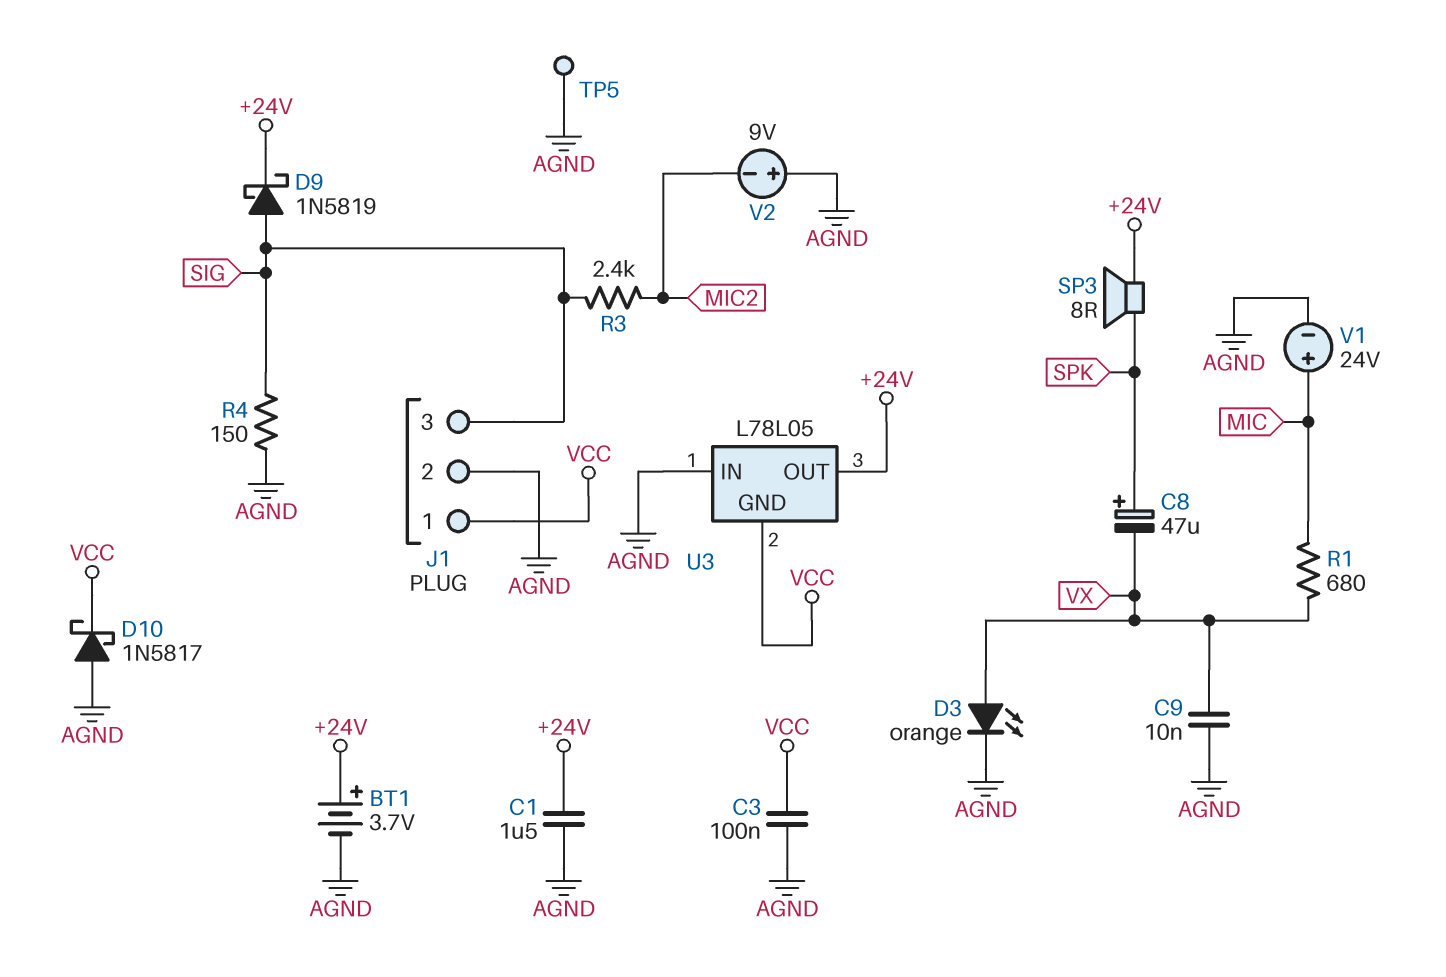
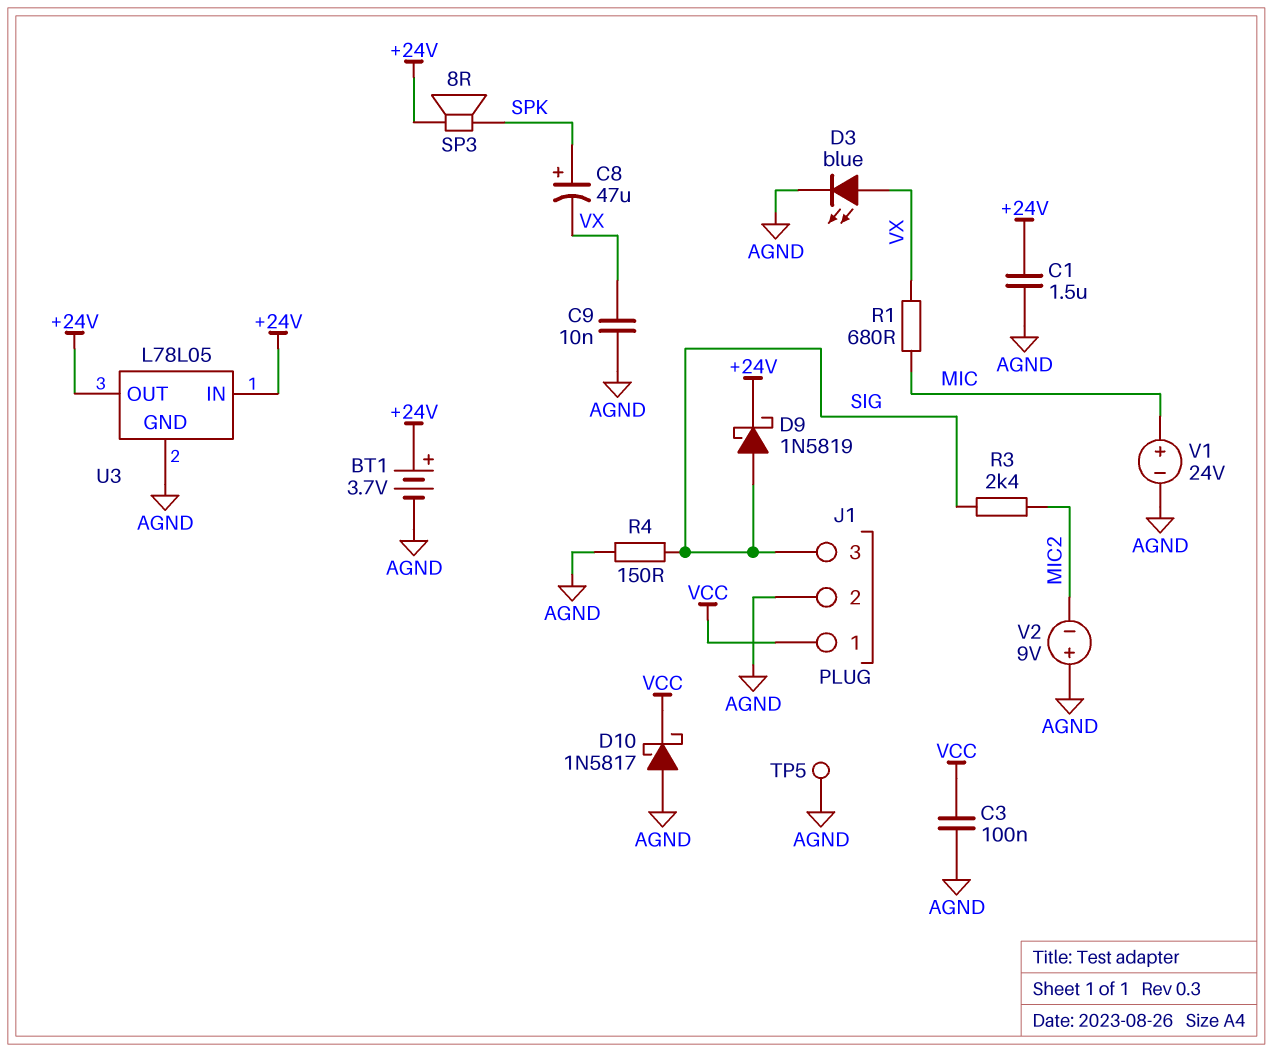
D3: LED orange (A VX, K AGND) -> LED blue (A VX, K AGND)
U3 pin GND: VCC -> AGND
U3 pin IN: AGND -> +24V

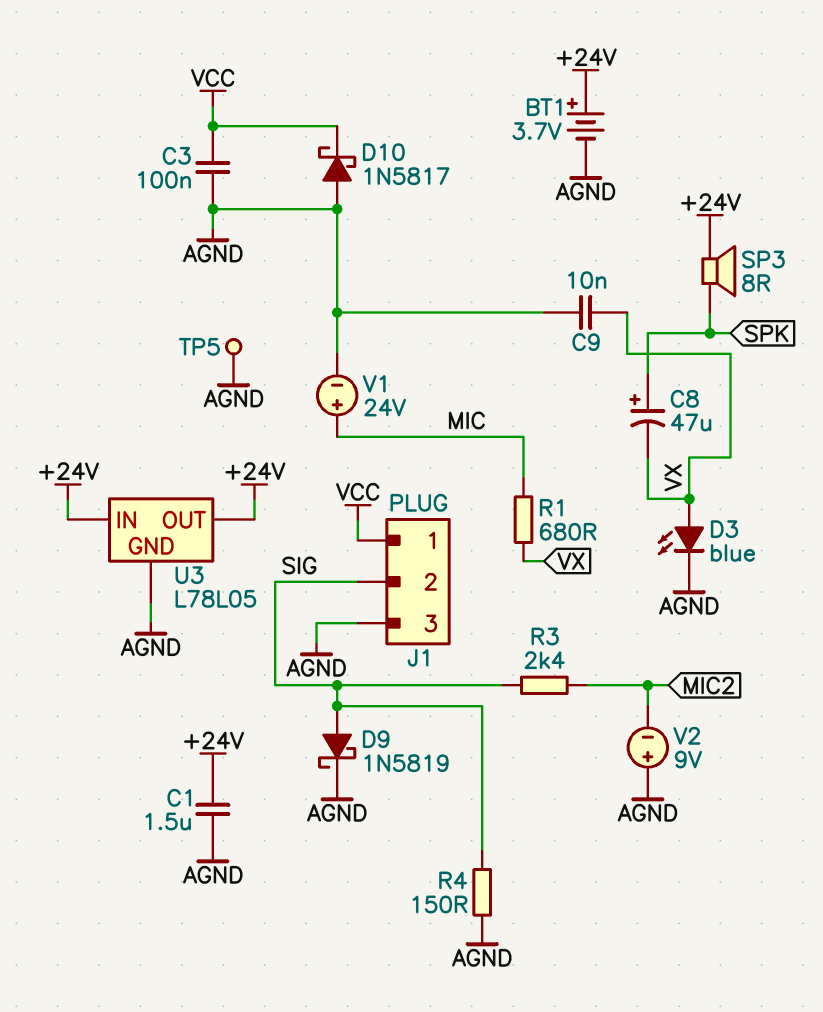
D9: schottky 1N5819 (A SIG, K +24V) -> schottky 1N5819 (A SIG, K AGND)
J1 pin 2: AGND -> SIG
J1 pin 3: SIG -> AGND

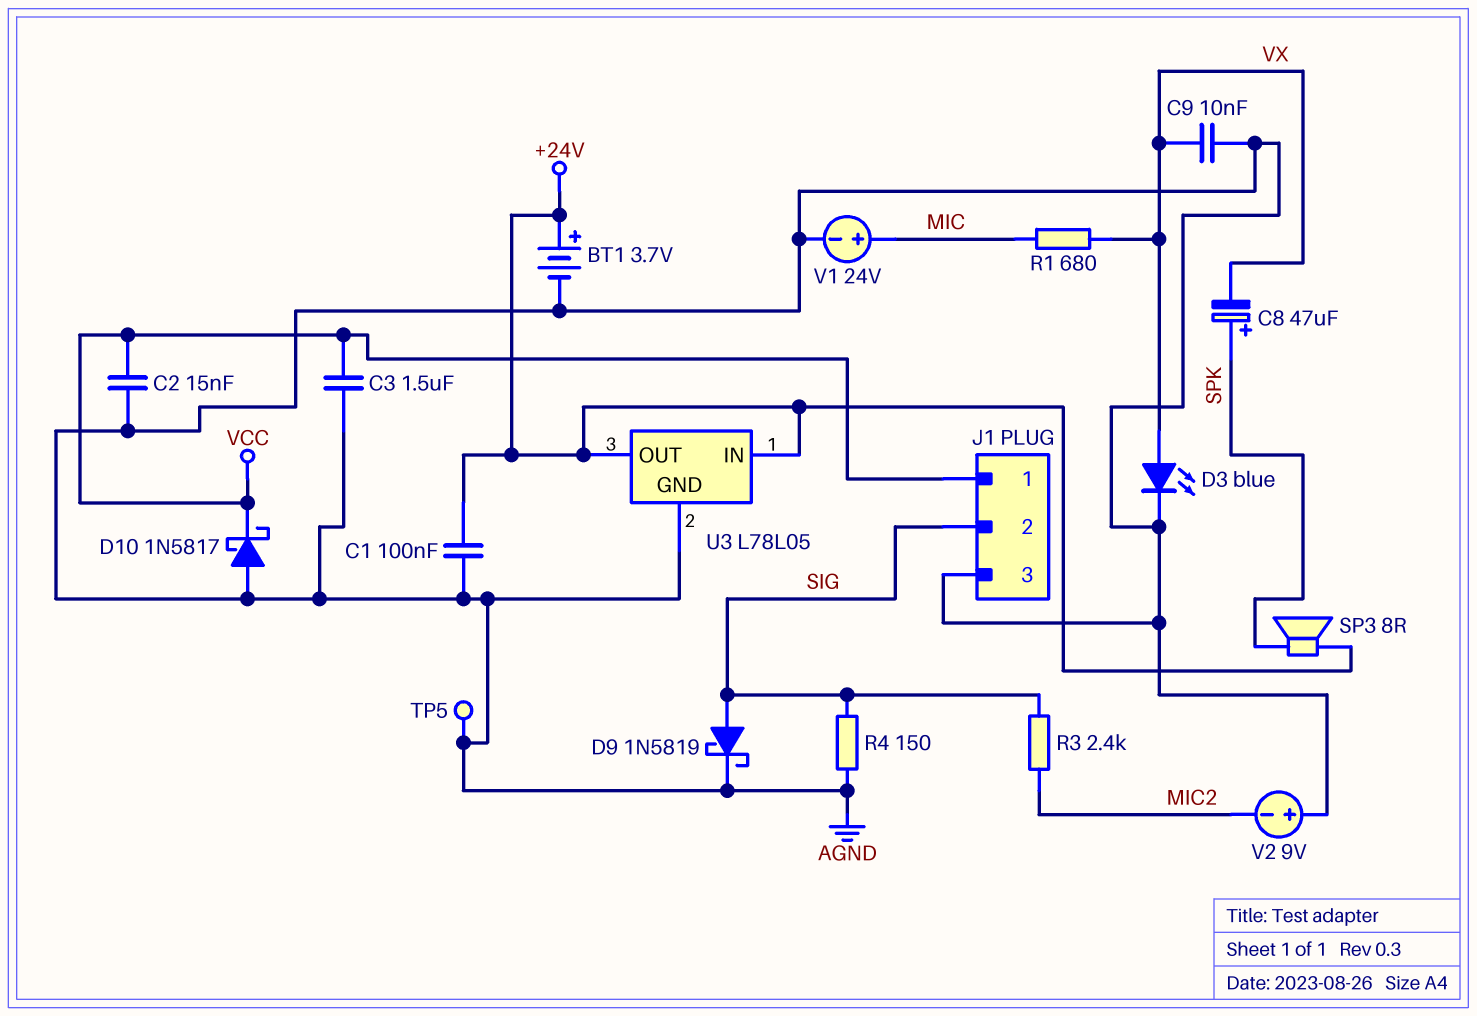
C1: 1.5uF (+24V, AGND) -> 100nF (+24V, AGND)
C2: none -> 15nF (AGND, VCC)
C3: 100nF (AGND, VCC) -> 1.5uF (AGND, VCC)

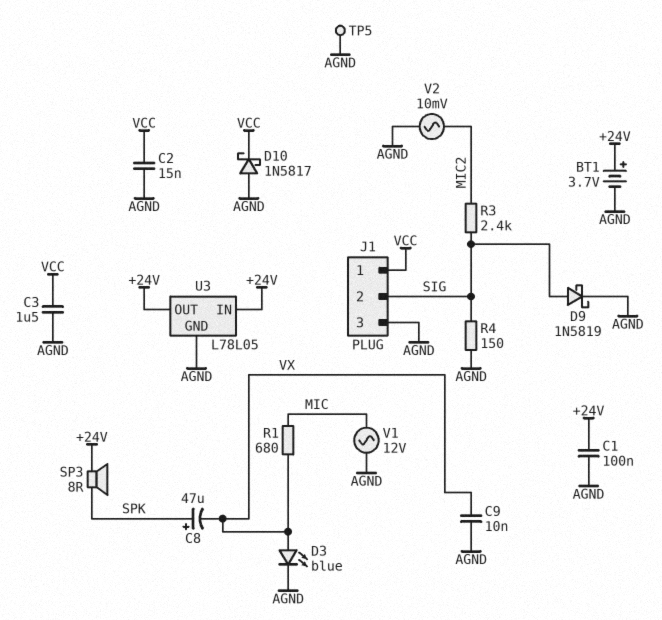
V1: 24V (plus MIC, minus AGND) -> AC 12V (AGND, MIC)
V2: 9V (plus AGND, minus MIC2) -> AC 10mV (AGND, MIC2)

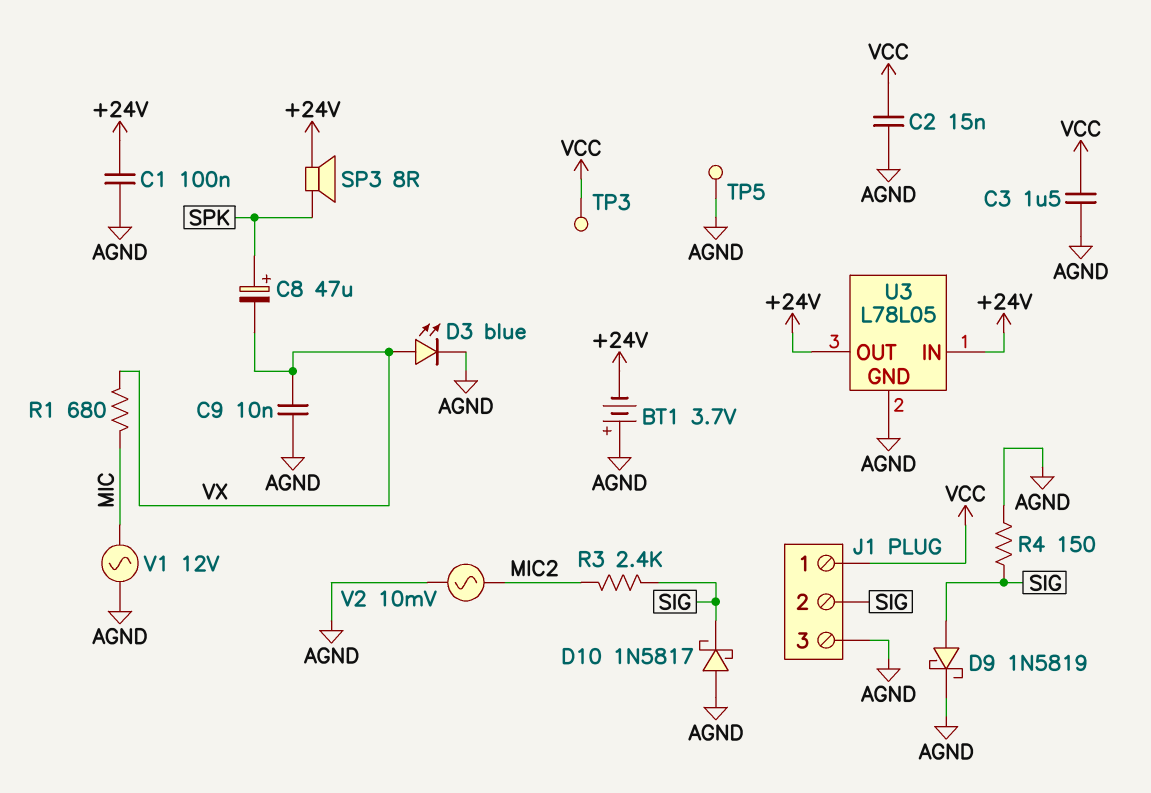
BT1: 3.7V (plus +24V, minus AGND) -> 3.7V (plus AGND, minus +24V)
D10: schottky 1N5817 (A AGND, K VCC) -> schottky 1N5817 (A AGND, K SIG)
TP3: none -> test point (VCC)

